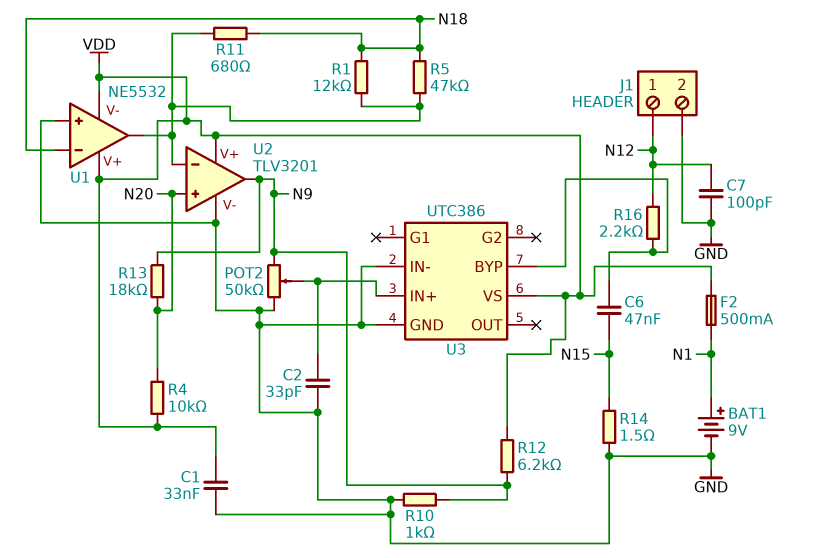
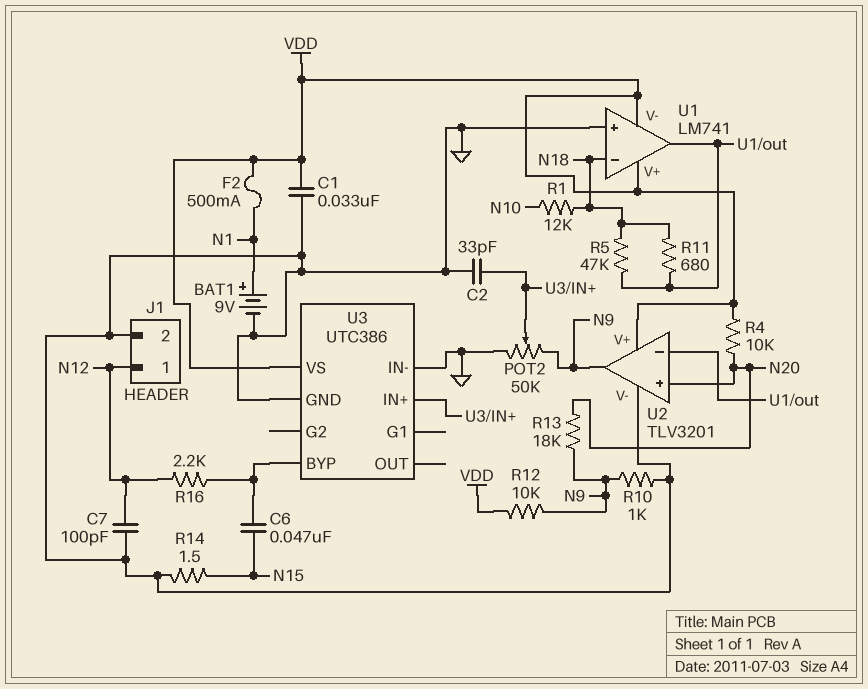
R1: 12k (N18, U1/out) -> 12k (N10, N18)
R12: 6.2k (N9, VDD) -> 10k (N9, VDD)
U1: NE5532 -> LM741

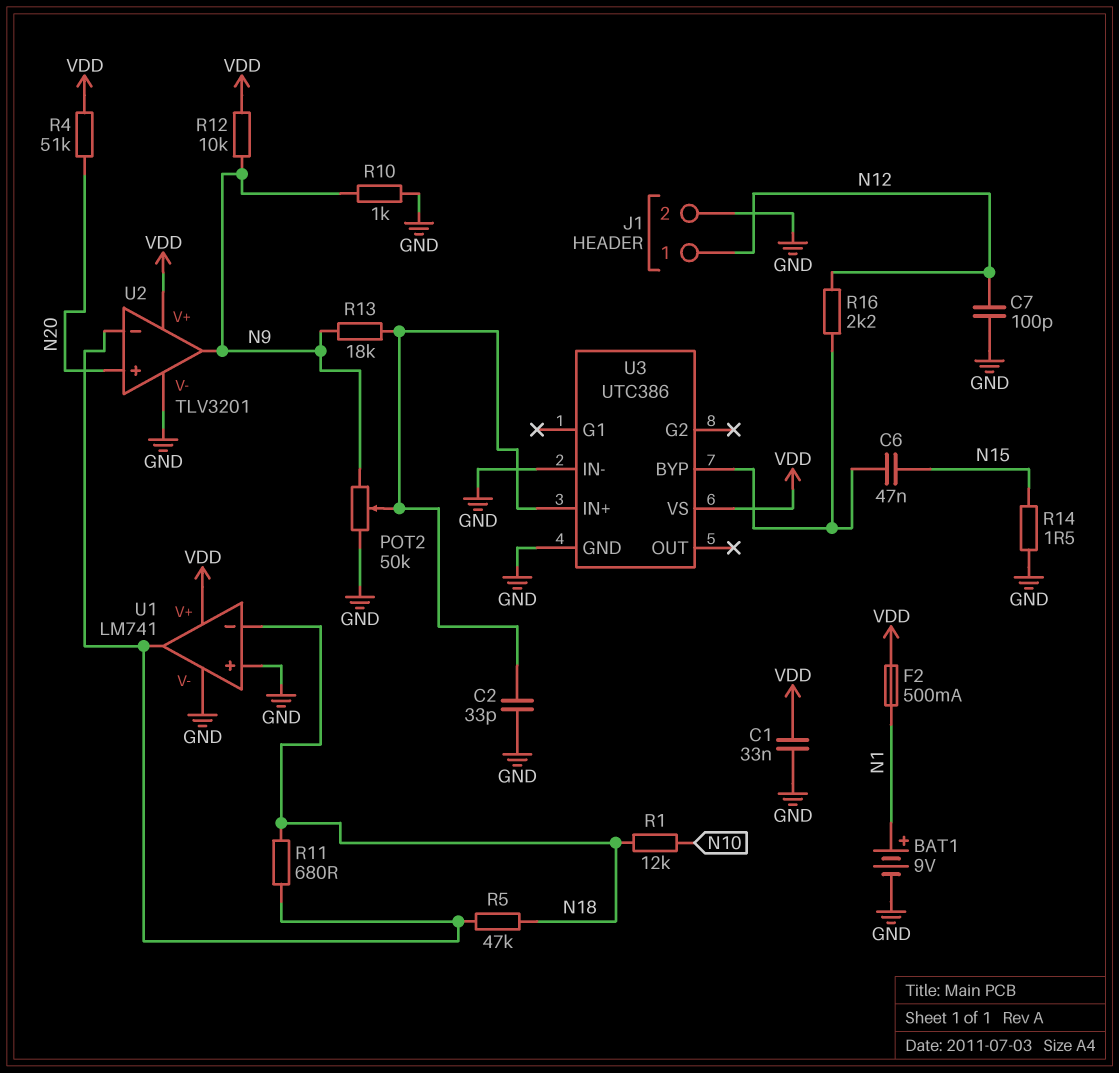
R4: 10k (N20, VDD) -> 51k (N20, VDD)
R13: 18k (N9, N20) -> 18k (N9, U3/IN+)
U1 pin V-: VDD -> GND

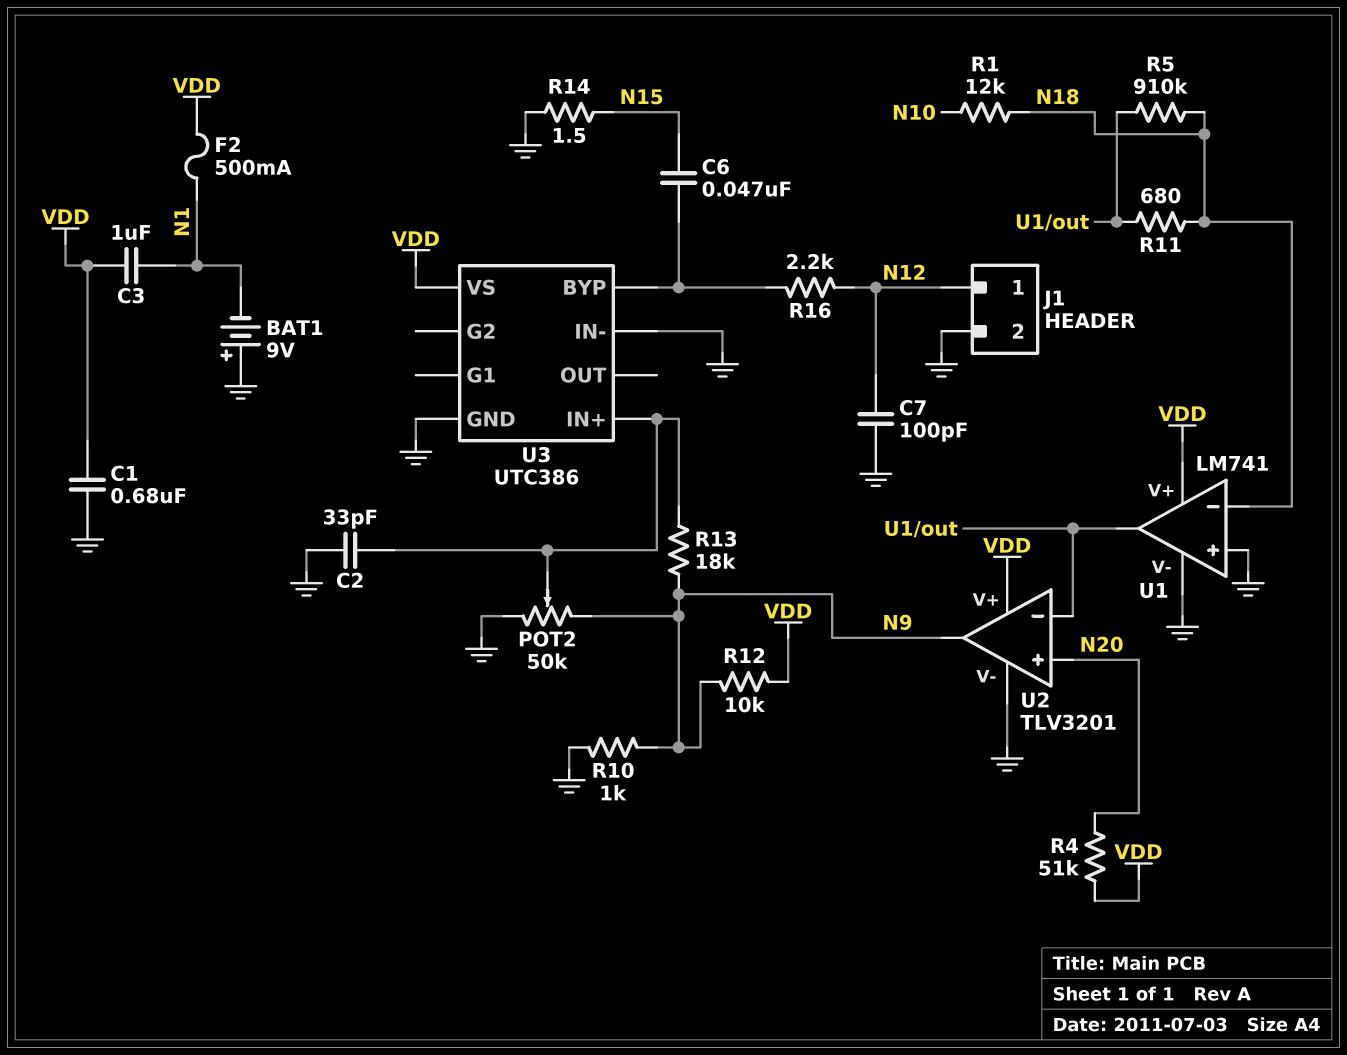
BAT1: 9V (plus N1, minus GND) -> 9V (plus GND, minus N1)
C1: 33nF (GND, VDD) -> 680nF (GND, VDD)
C3: none -> 1uF (N1, VDD)
R5: 47k (N18, U1/out) -> 910k (N18, U1/out)

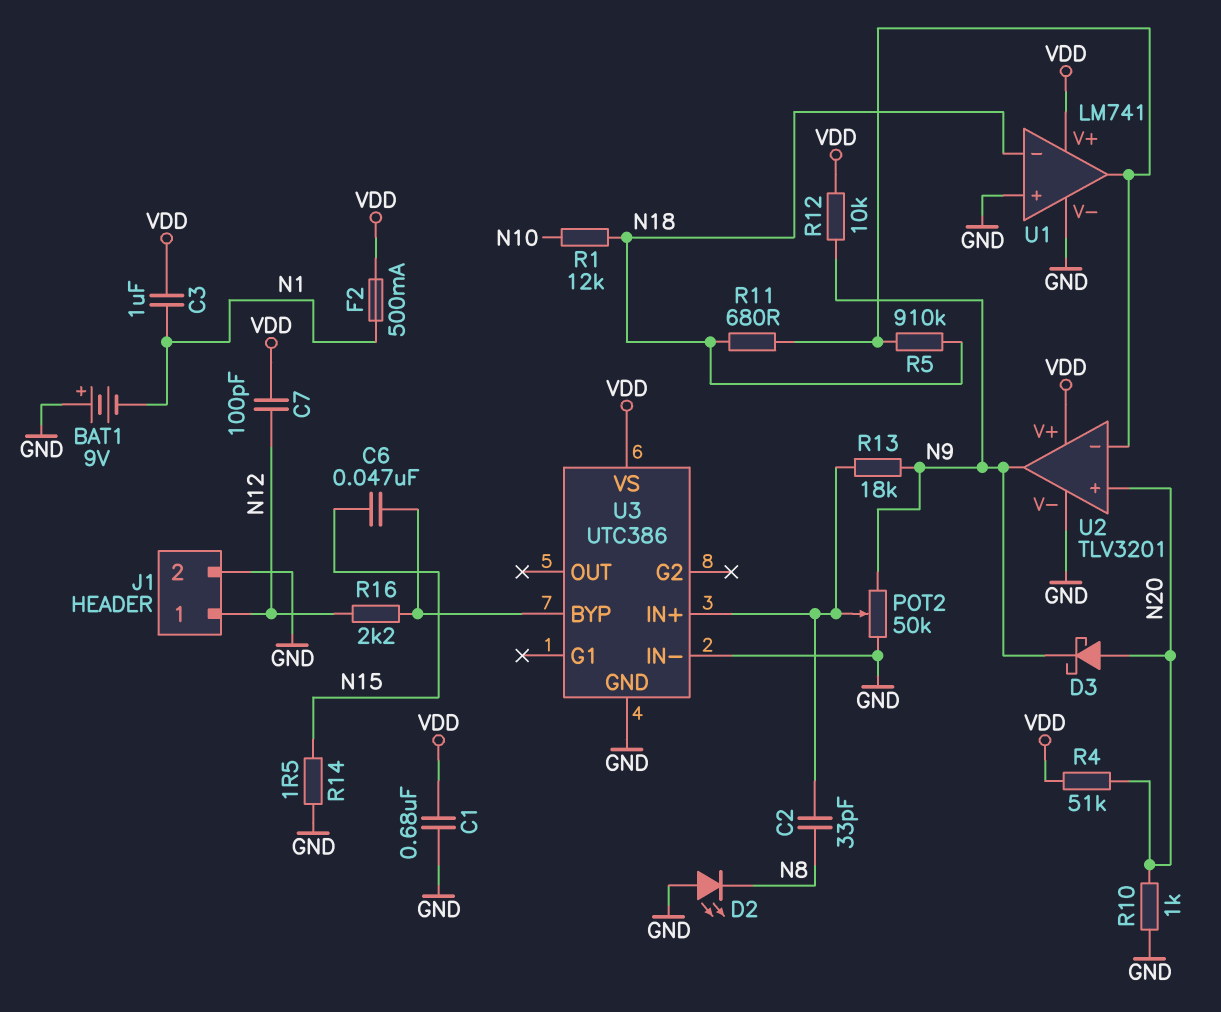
C2: 33pF (GND, U3/IN+) -> 33pF (N8, U3/IN+)
C7: 100pF (GND, N12) -> 100pF (N12, VDD)
D2: none -> LED (A GND, K N8)
D3: none -> schottky (A N20, K N9)
R10: 1k (GND, N9) -> 1k (GND, N20)

